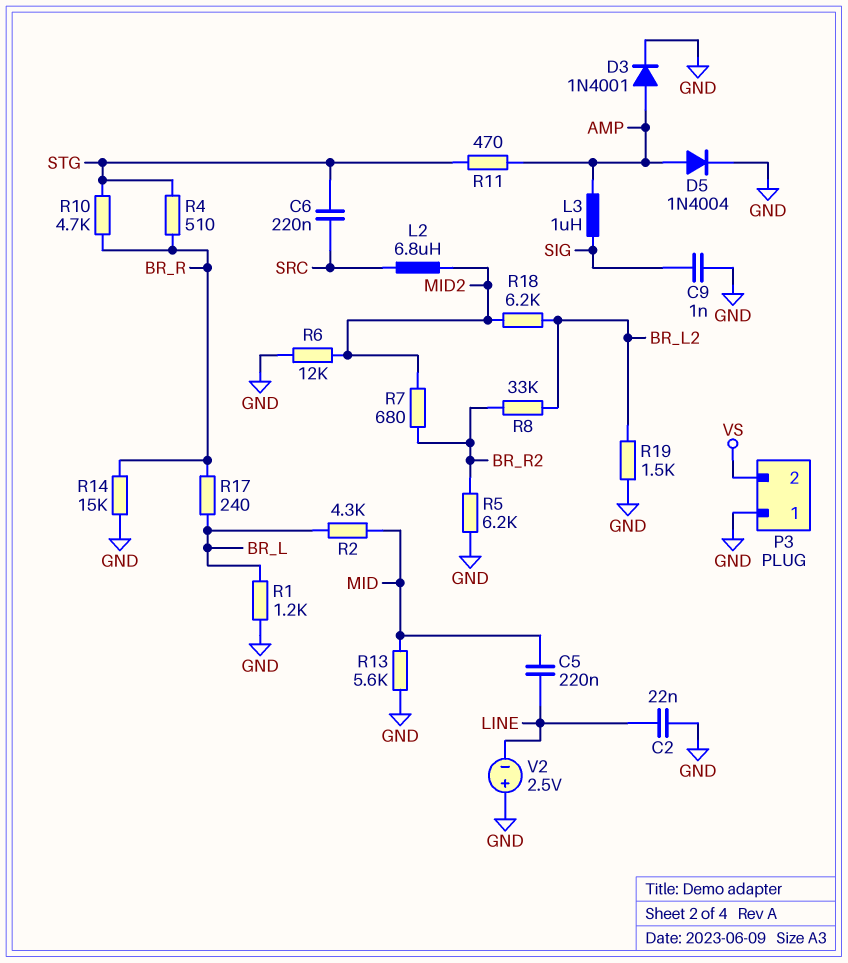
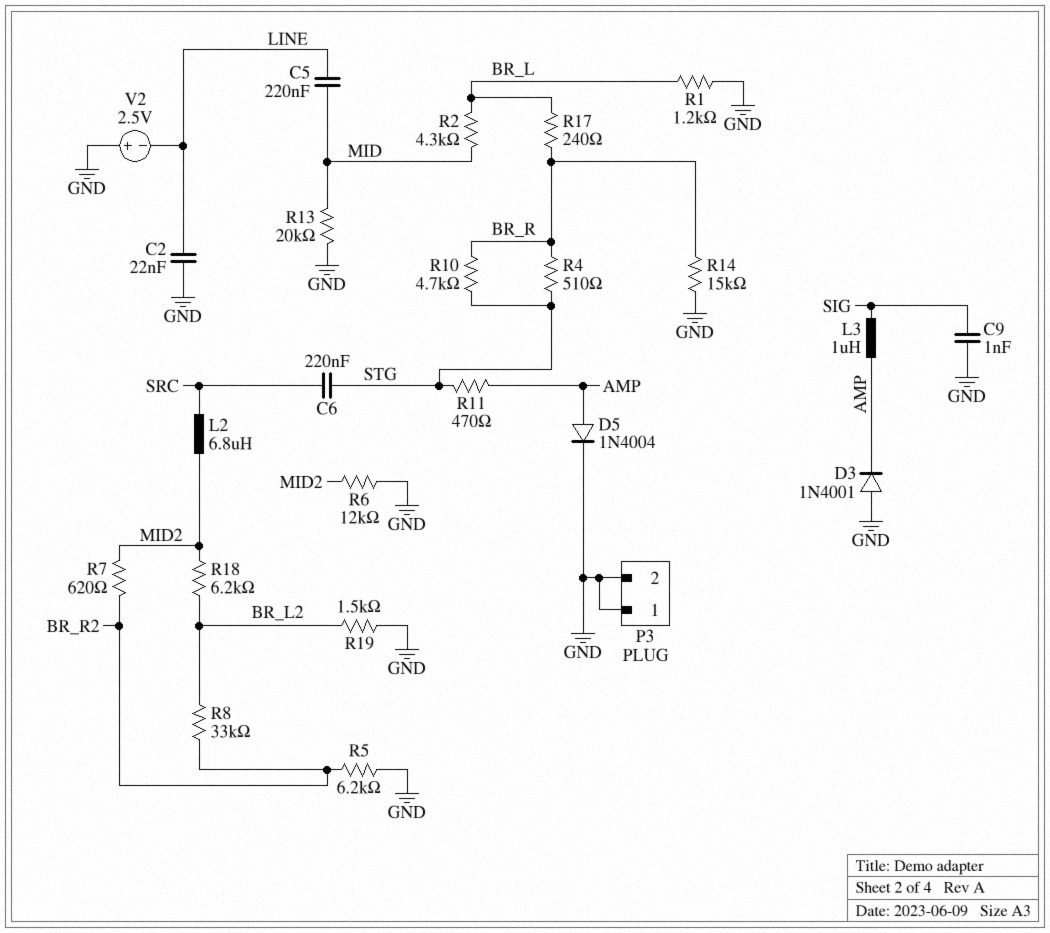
D3: diode 1N4001 (A AMP, K GND) -> diode 1N4001 (A GND, K AMP)
P3 pin 2: VS -> GND
R7: 680 (BR_R2, MID2) -> 620 (BR_R2, MID2)
R13: 5.6k (GND, MID) -> 20k (GND, MID)

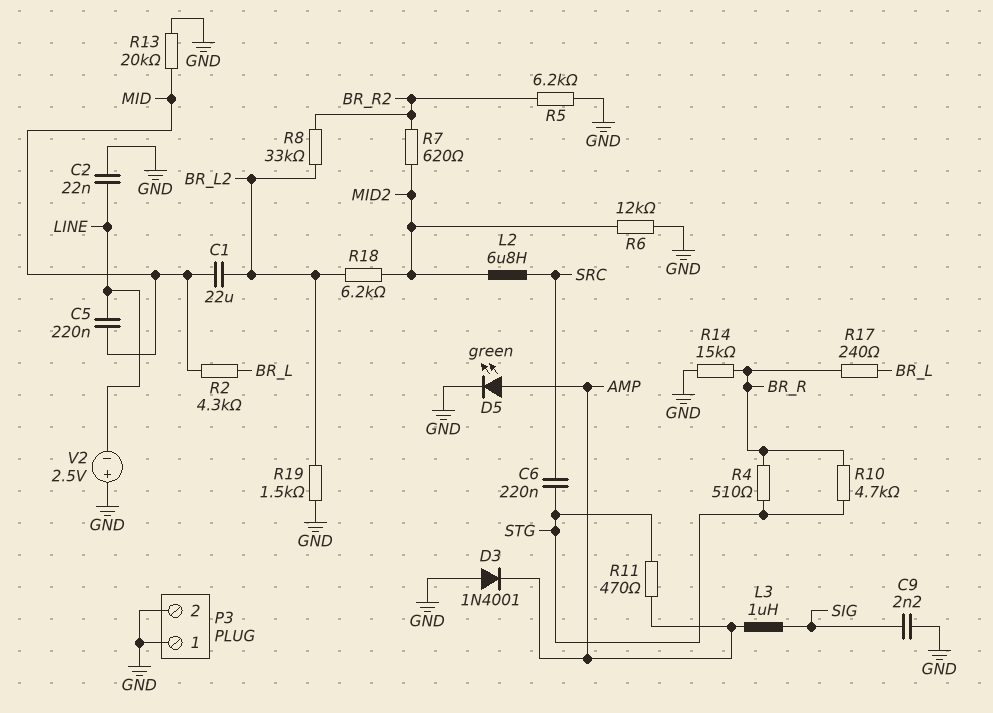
C1: none -> 22uF (BR_L2, MID)
C9: 1nF (GND, SIG) -> 2.2nF (GND, SIG)
D5: diode 1N4004 (A AMP, K GND) -> LED green (A AMP, K GND)
R1: 1.2k (BR_L, GND) -> none

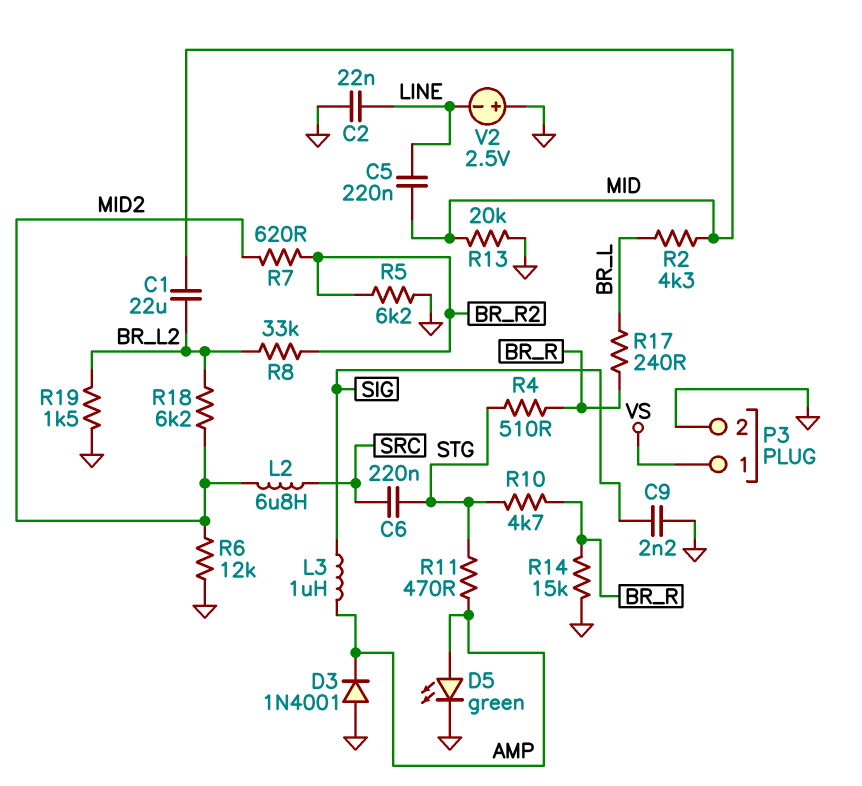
P3 pin 1: GND -> VS

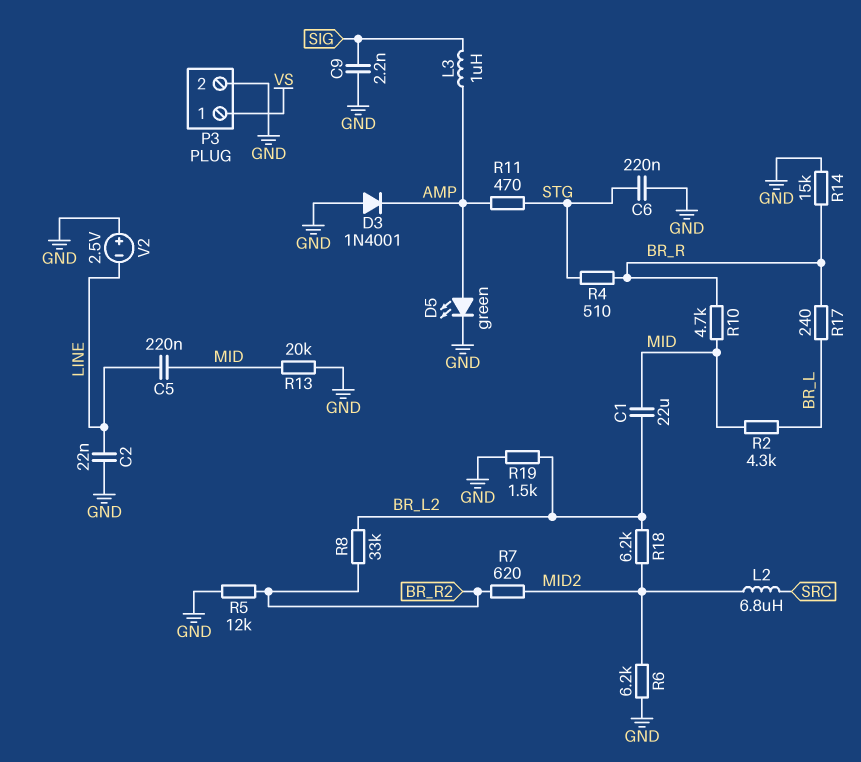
C6: 220nF (SRC, STG) -> 220nF (GND, STG)
R5: 6.2k (BR_R2, GND) -> 12k (BR_R2, GND)
R6: 12k (GND, MID2) -> 6.2k (GND, MID2)
R10: 4.7k (BR_R, STG) -> 4.7k (BR_R, MID)

